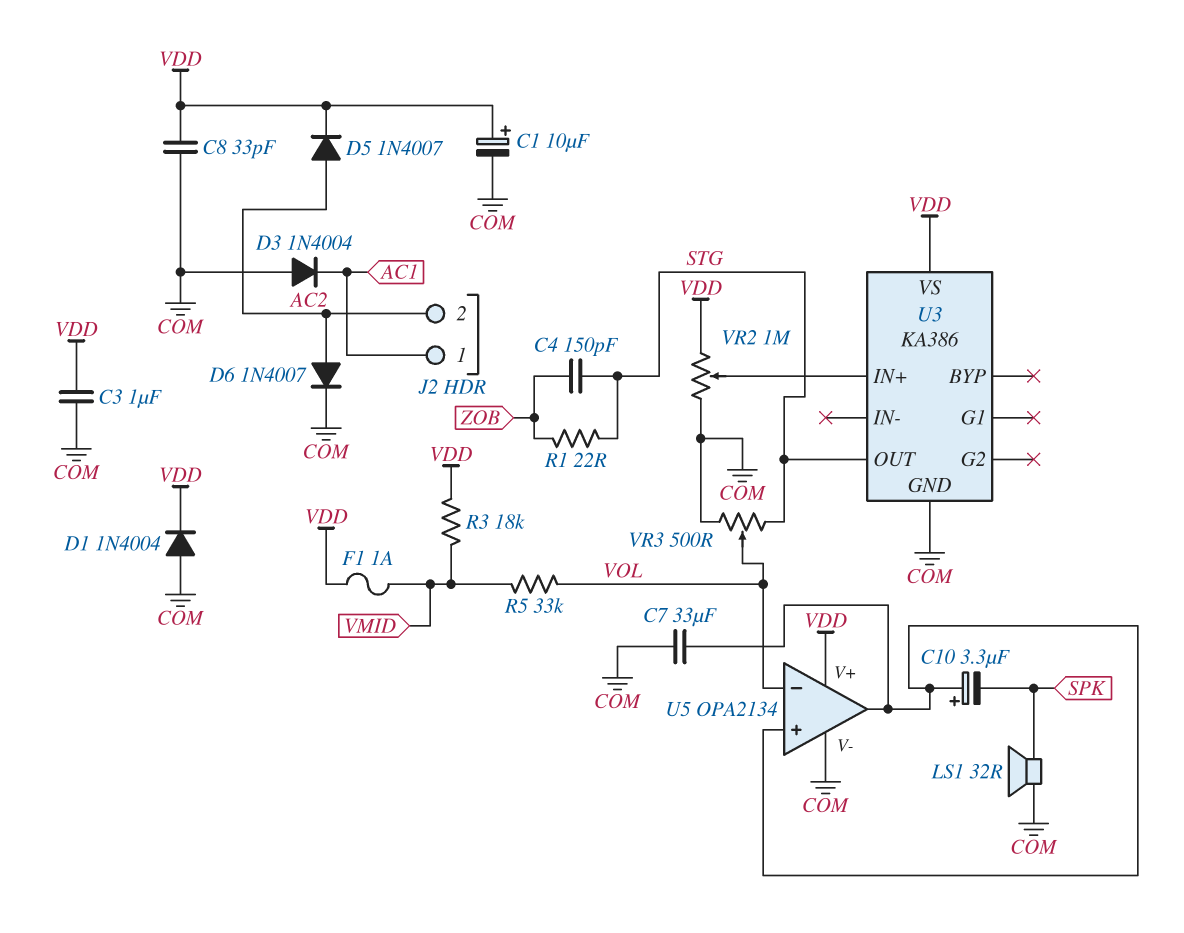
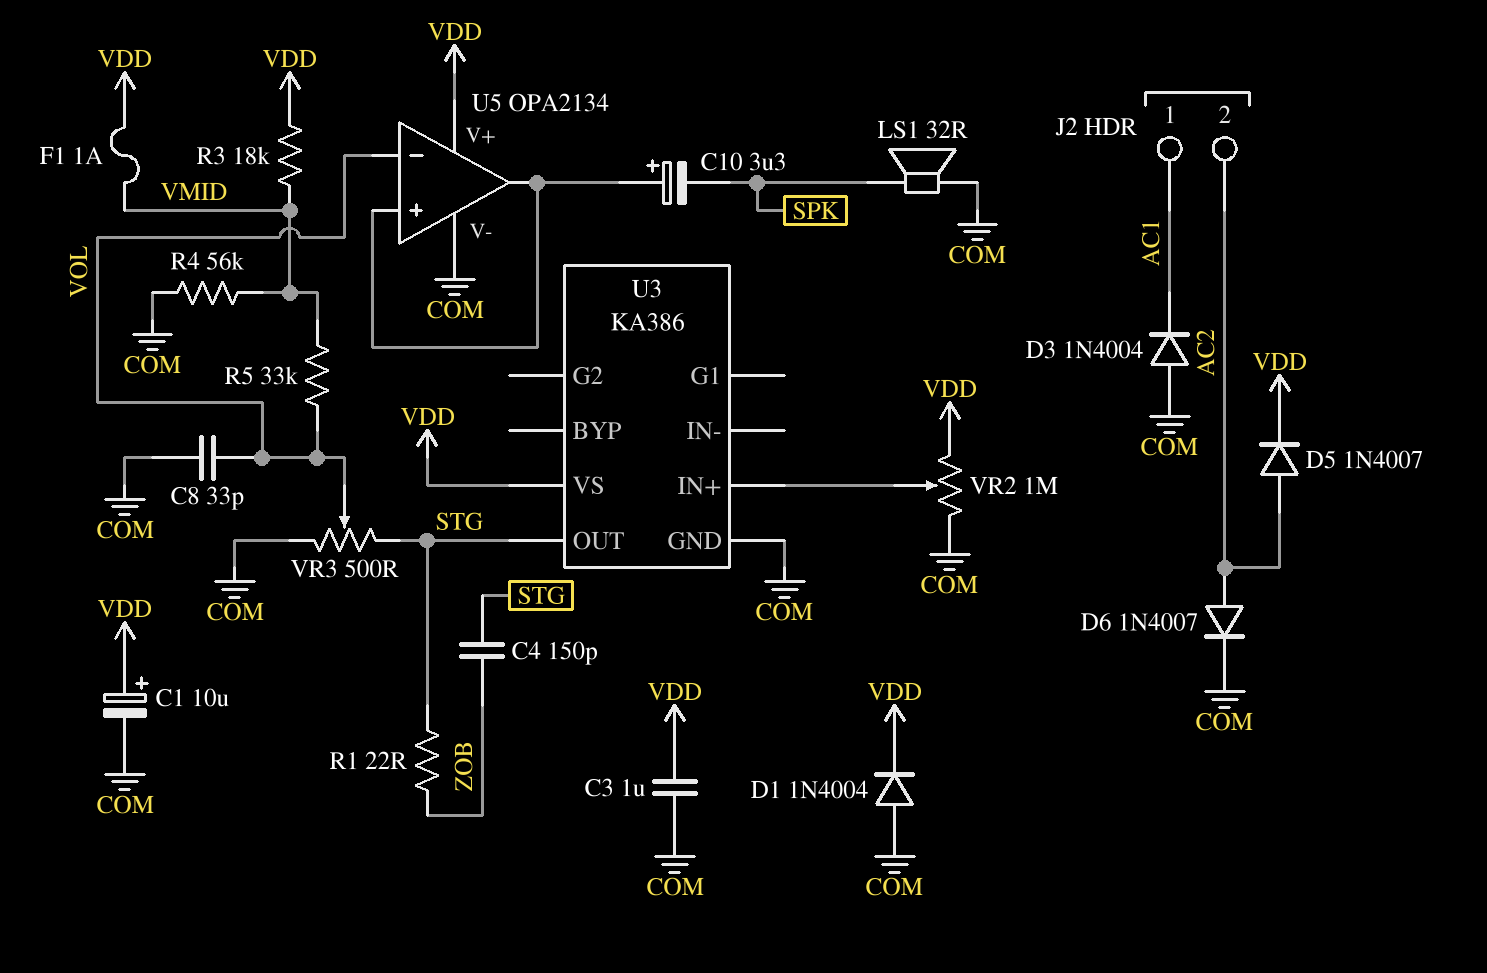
C7: 33uF (COM, U5/in+) -> none
C8: 33pF (COM, VDD) -> 33pF (COM, VOL)
R4: none -> 56k (COM, VMID)

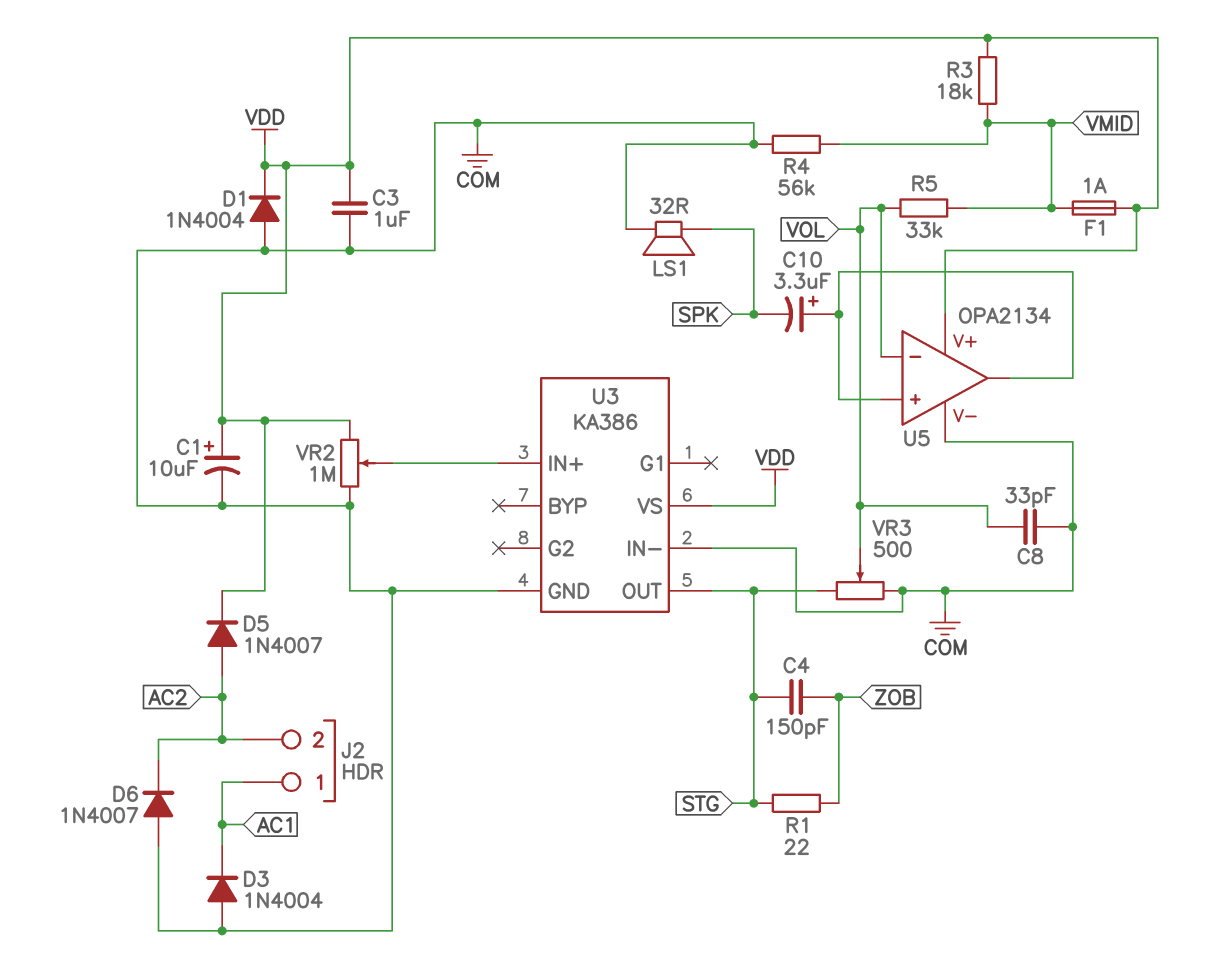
D6: diode 1N4007 (A AC2, K COM) -> diode 1N4007 (A COM, K AC2)
U3 pin IN-: none -> COM

